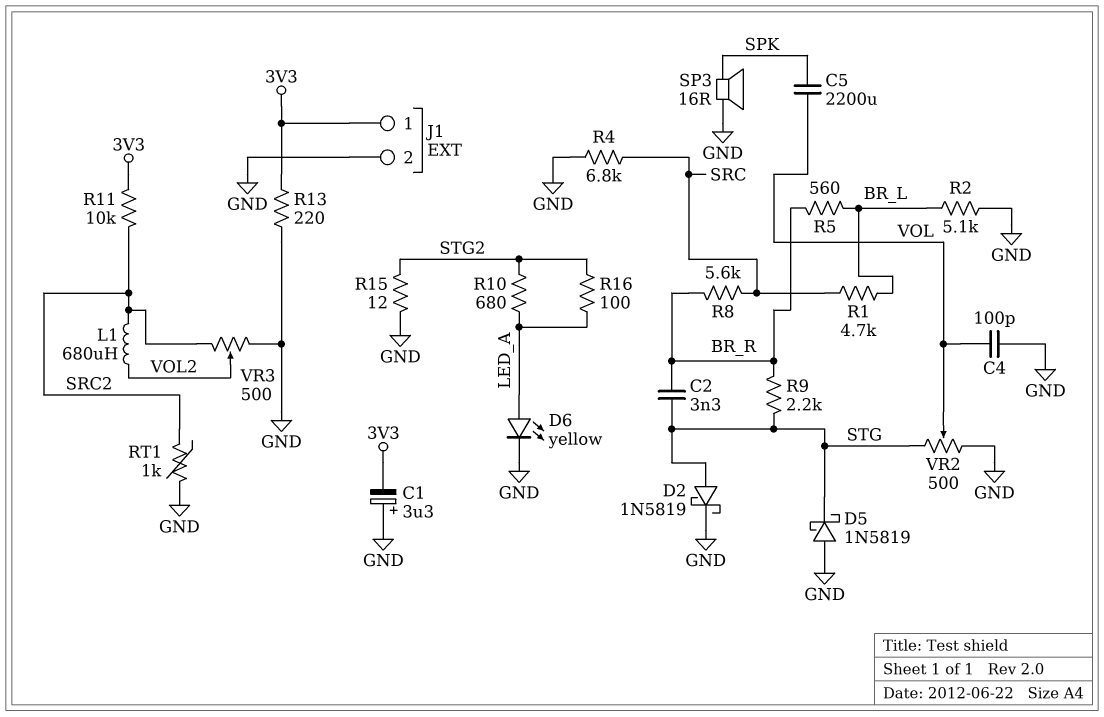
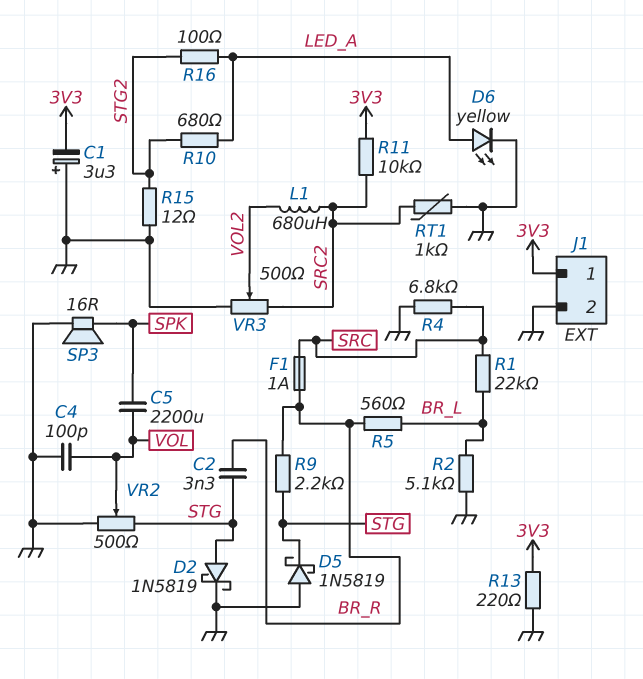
F1: none -> 1A (BR_R, SRC)
R1: 4.7k (BR_L, SRC) -> 22k (BR_L, SRC)
R8: 5.6k (BR_R, SRC) -> none

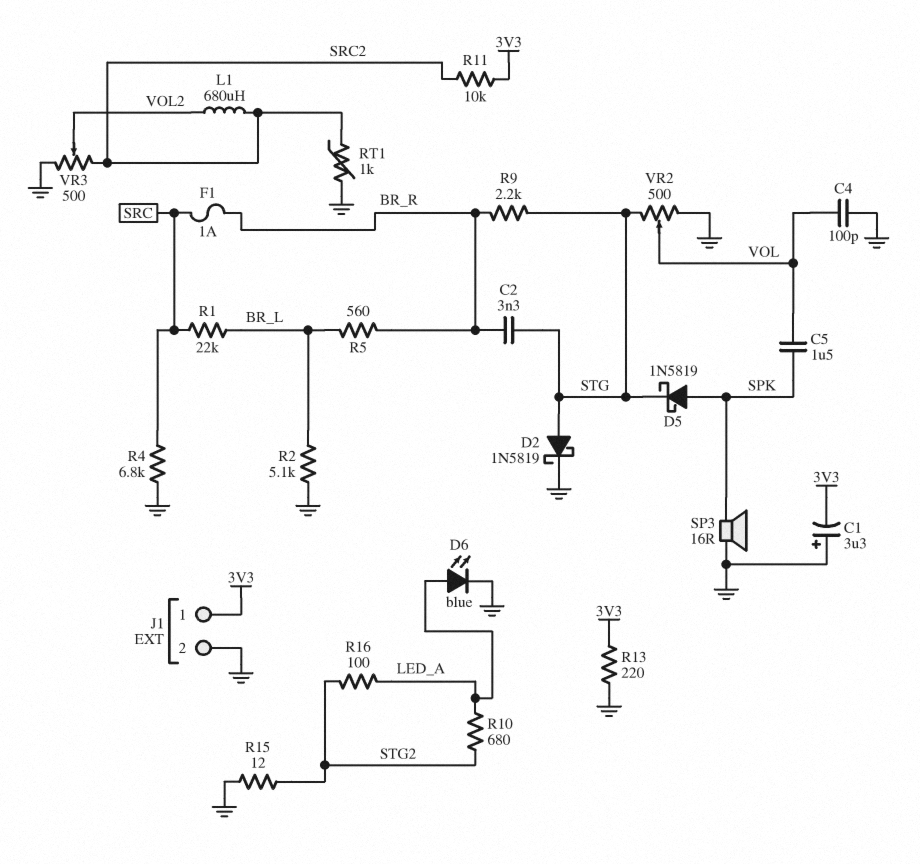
C5: 2200uF (SPK, VOL) -> 1.5uF (SPK, VOL)
D5: schottky 1N5819 (A GND, K STG) -> schottky 1N5819 (A SPK, K STG)
D6: LED yellow (A LED_A, K GND) -> LED blue (A LED_A, K GND)

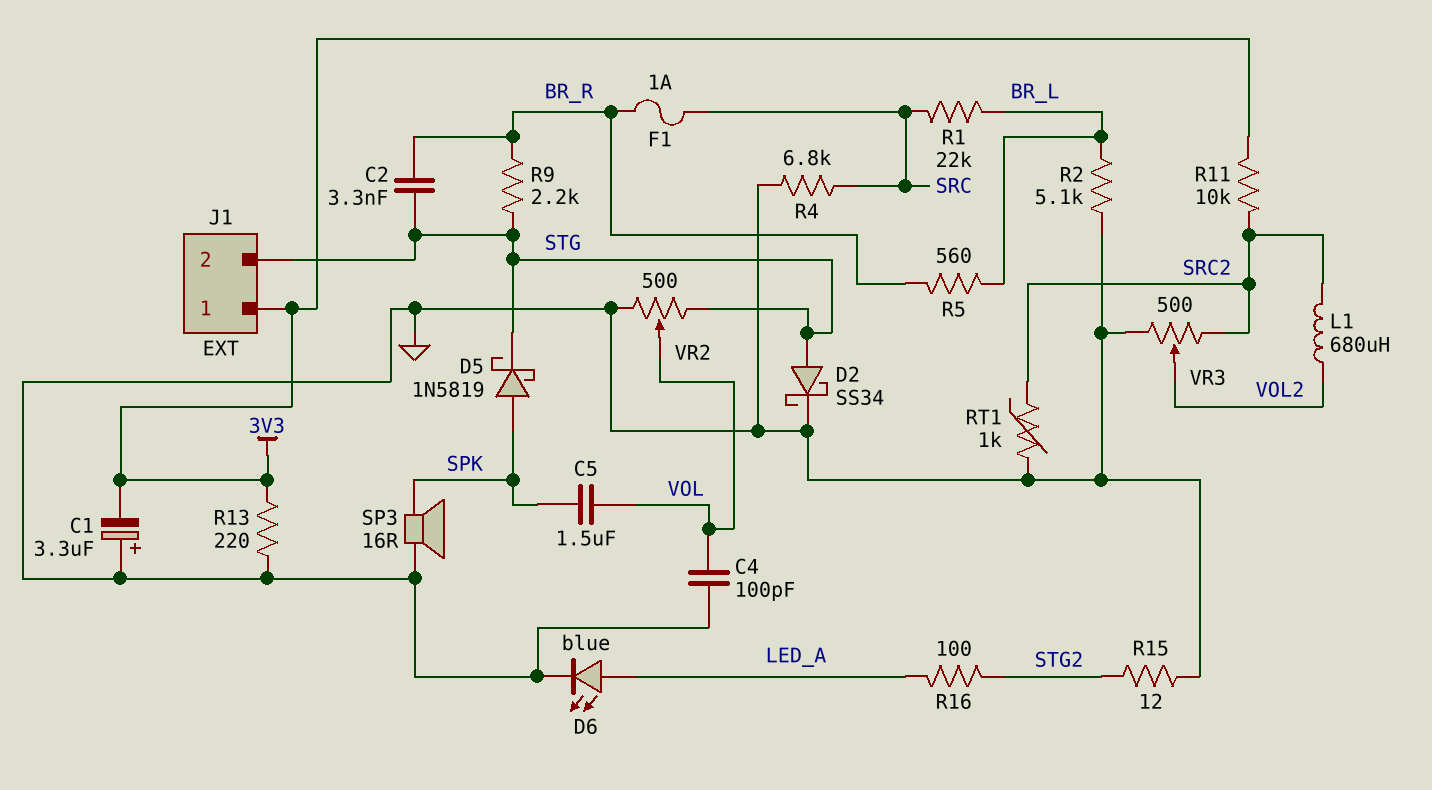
D2: schottky 1N5819 (A STG, K GND) -> schottky SS34 (A STG, K GND)
J1 pin 2: GND -> STG
R10: 680 (LED_A, STG2) -> none

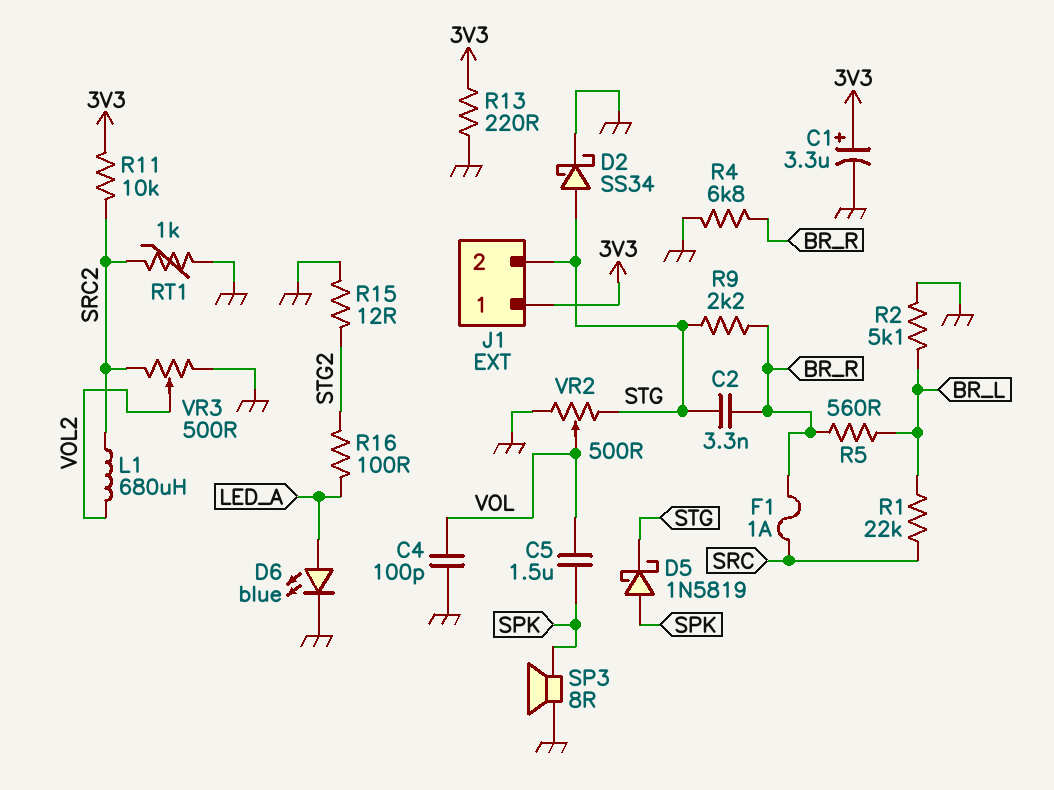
C1: 3.3uF (plus GND, minus 3V3) -> 3.3uF (plus 3V3, minus GND)
R4: 6.8k (GND, SRC) -> 6.8k (BR_R, GND)
SP3: speaker 16R (GND, SPK) -> speaker 8R (GND, SPK)

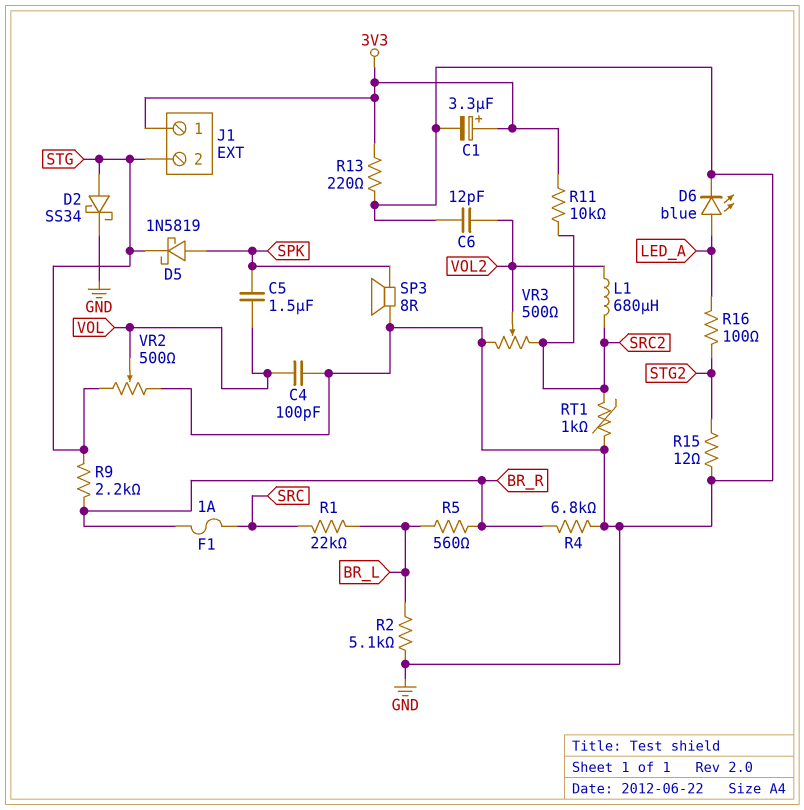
C2: 3.3nF (BR_R, STG) -> none
C6: none -> 12pF (GND, VOL2)

